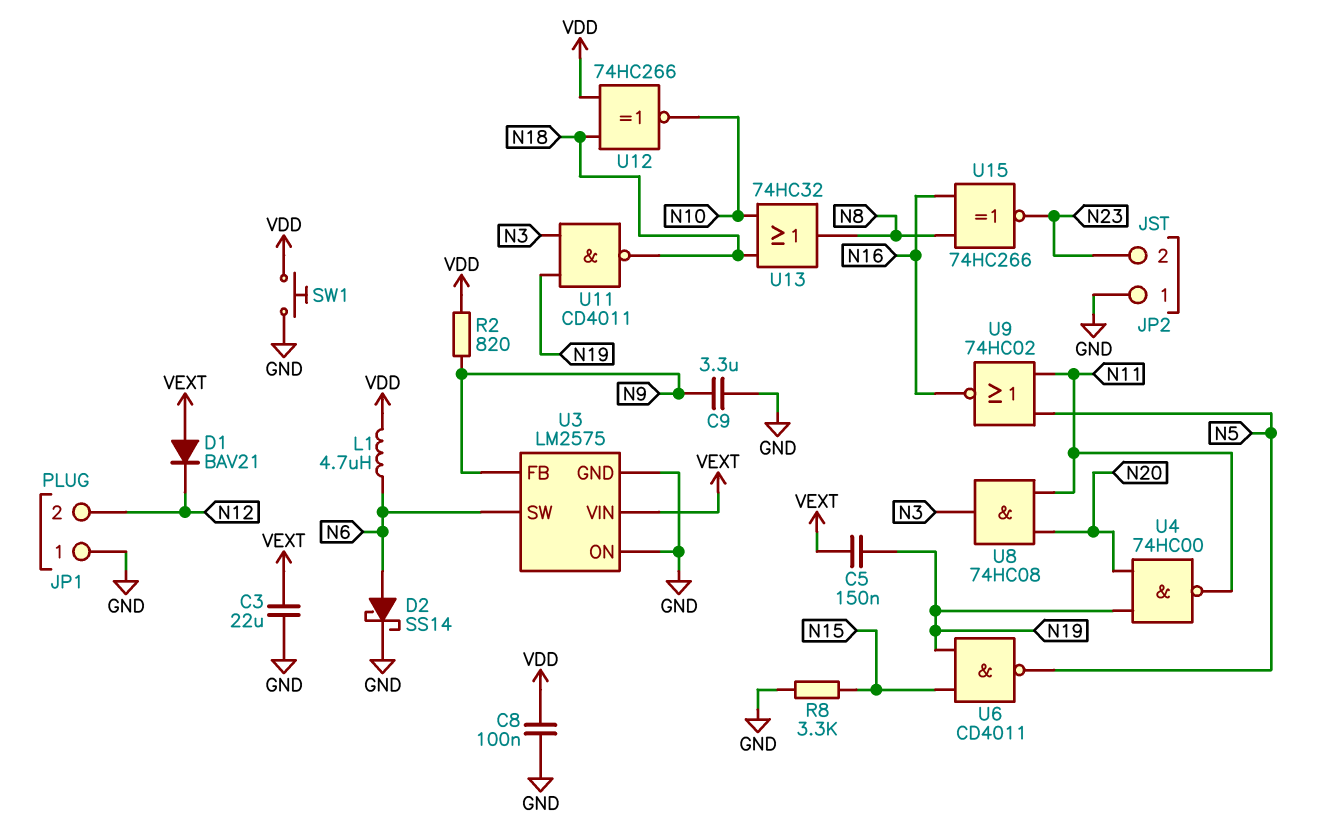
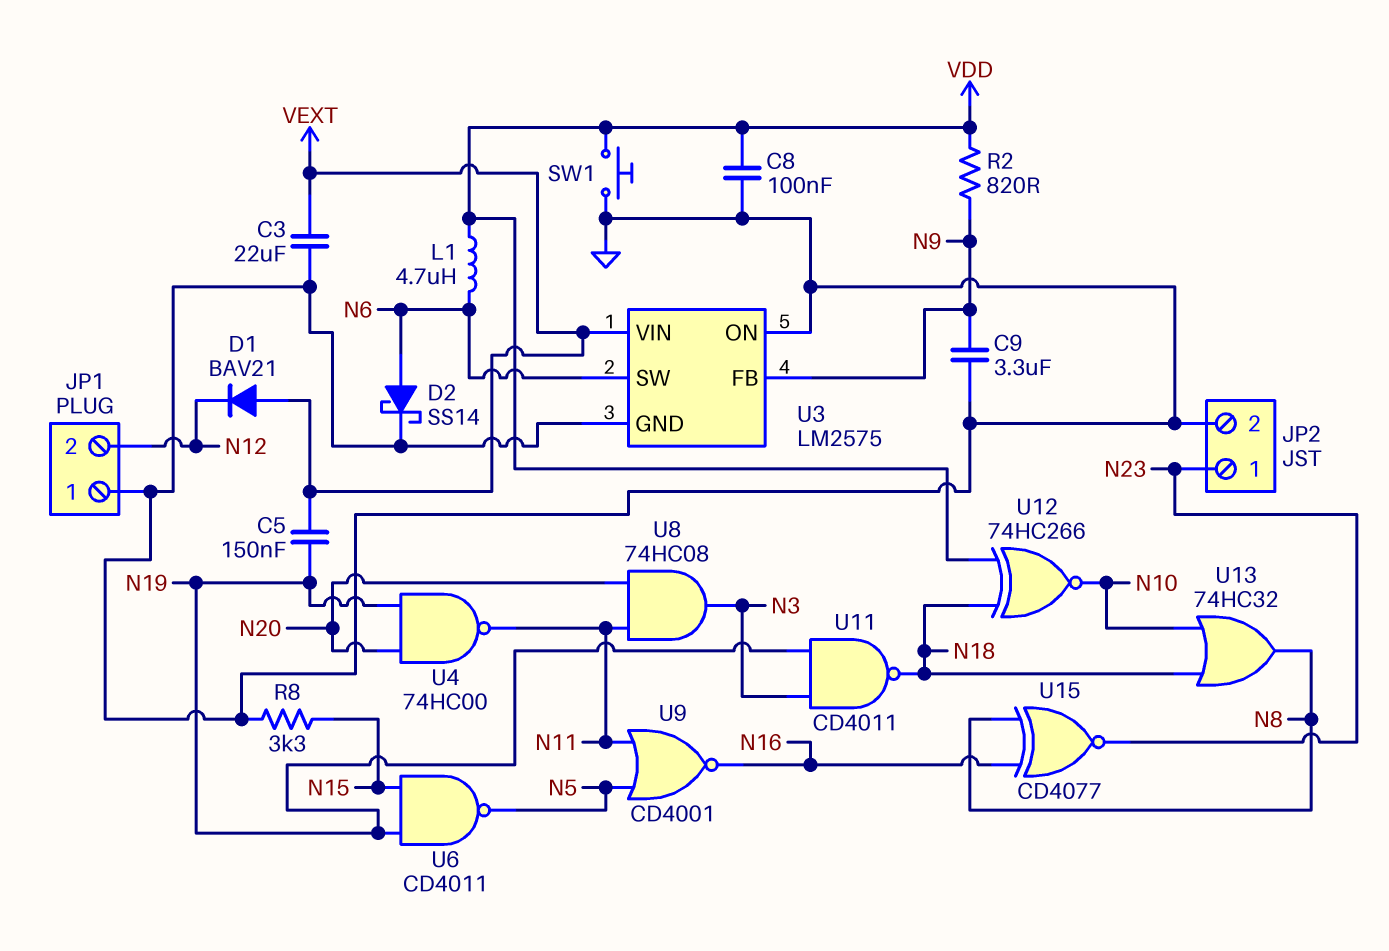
JP2 pin 1: GND -> N23
JP2 pin 2: N23 -> GND
U9: NOR 74HC02 (in N5, in N11, out N16) -> NOR CD4001 (in N5, in N11, out N16)
U15: XNOR 74HC266 (in N8, in N16, out N23) -> XNOR CD4077 (in N8, in N16, out N23)

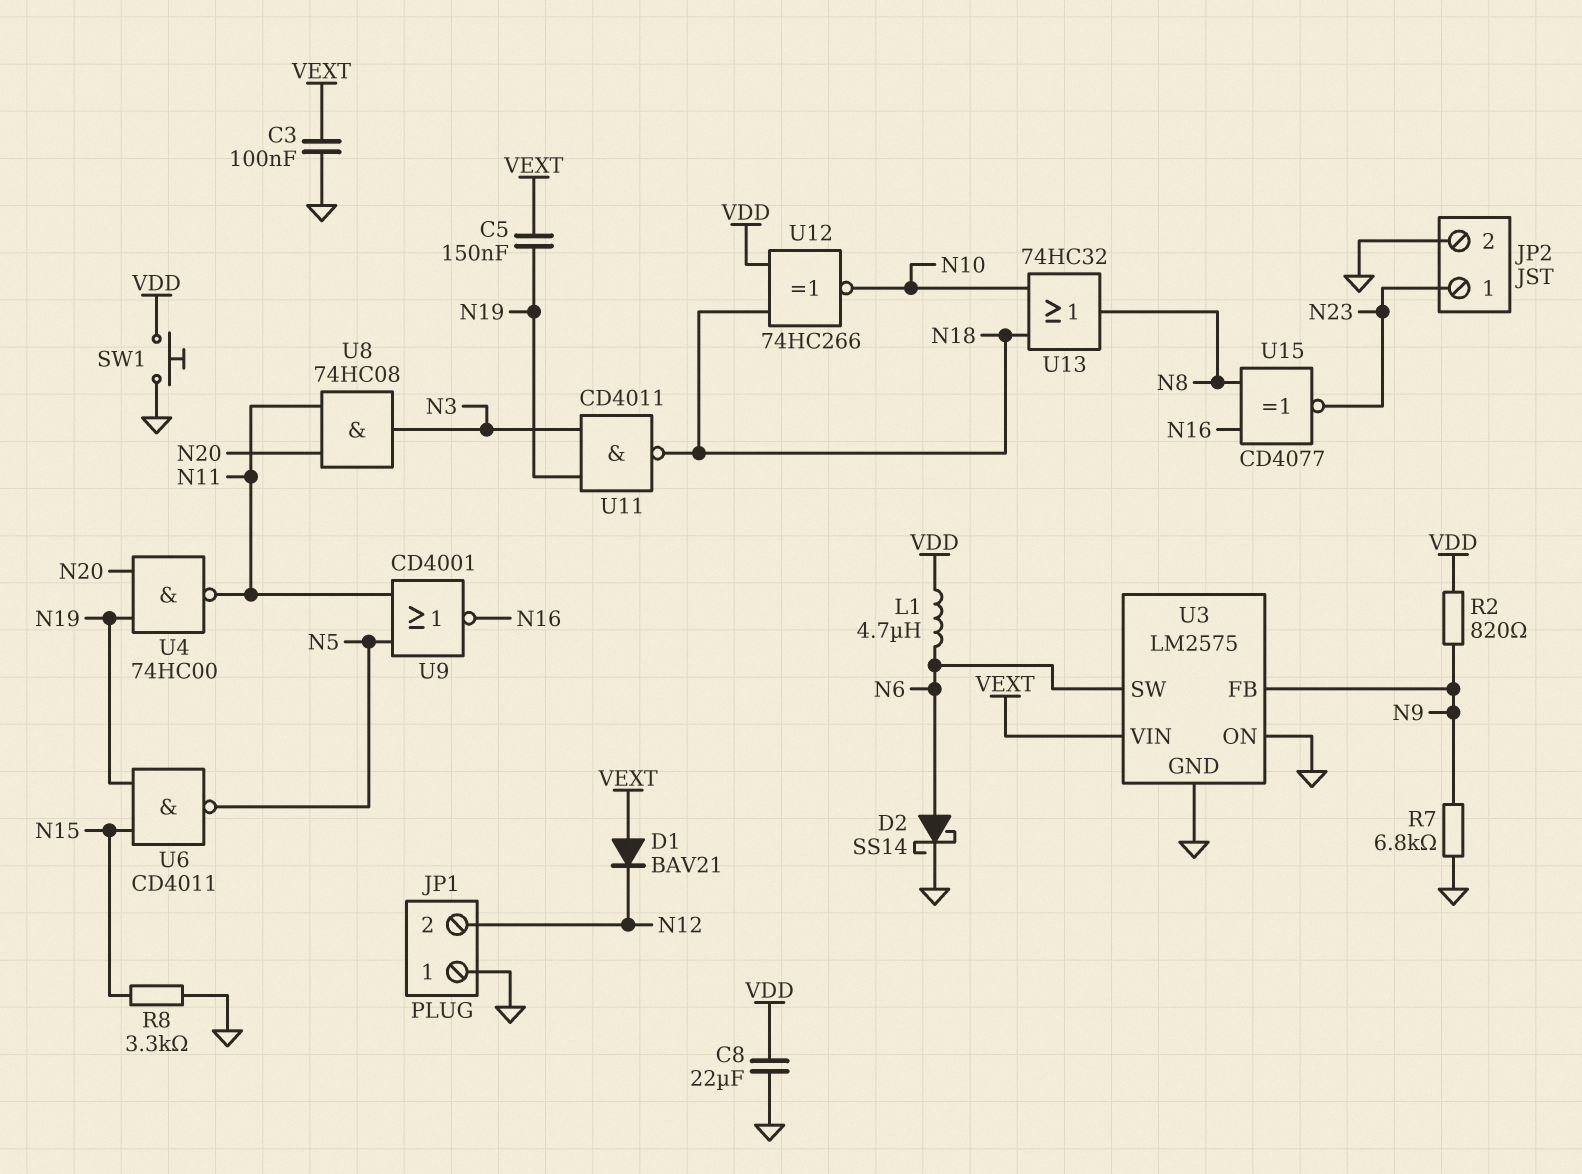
C3: 22uF (GND, VEXT) -> 100nF (GND, VEXT)
C8: 100nF (GND, VDD) -> 22uF (GND, VDD)
C9: 3.3uF (GND, N9) -> none
R7: none -> 6.8k (GND, N9)

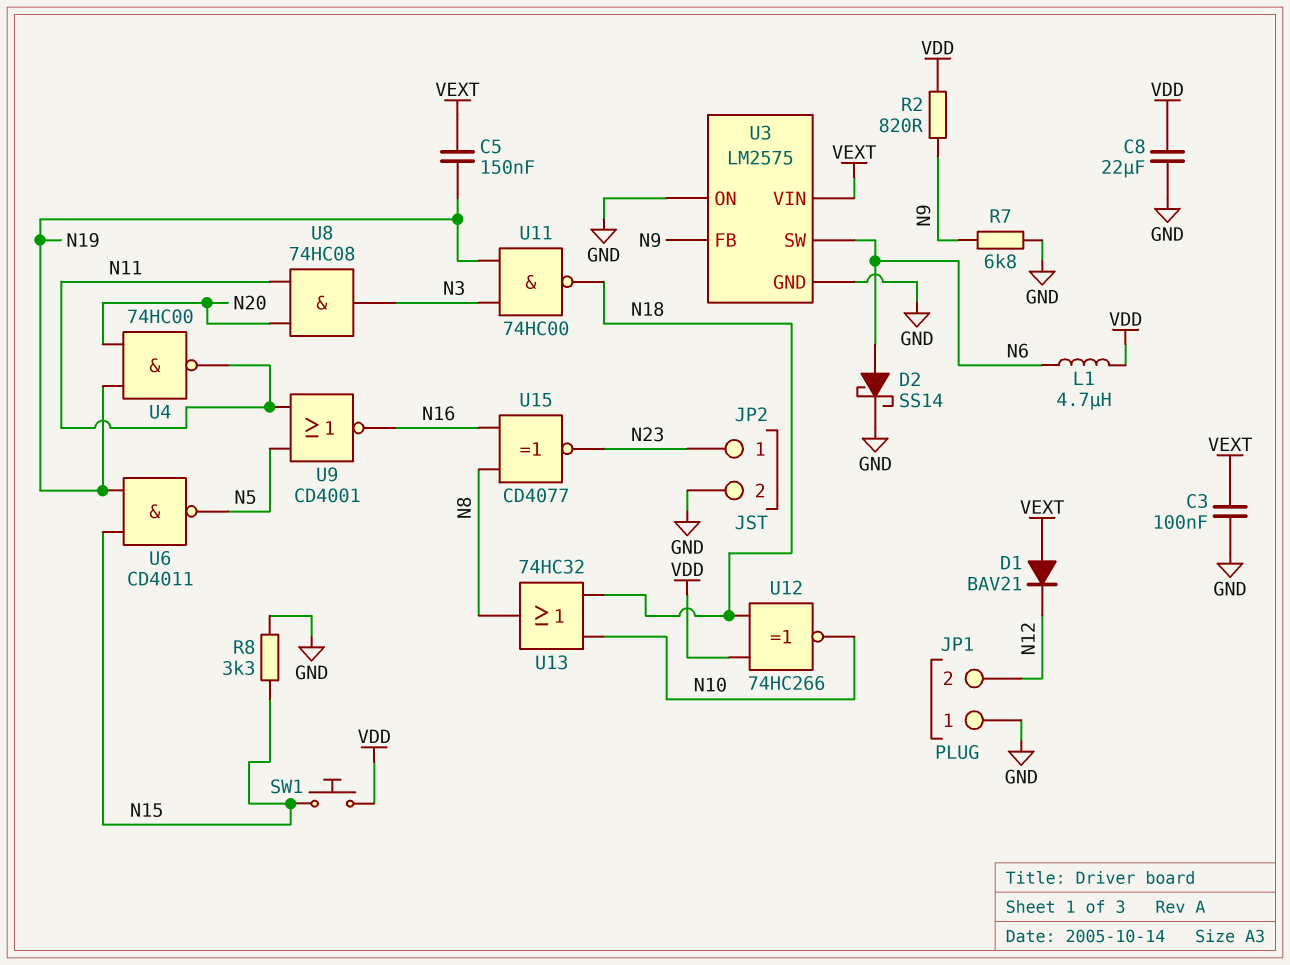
SW1: button (GND, VDD) -> button (N15, VDD)
U11: NAND CD4011 (in N3, in N19, out N18) -> NAND 74HC00 (in N3, in N19, out N18)

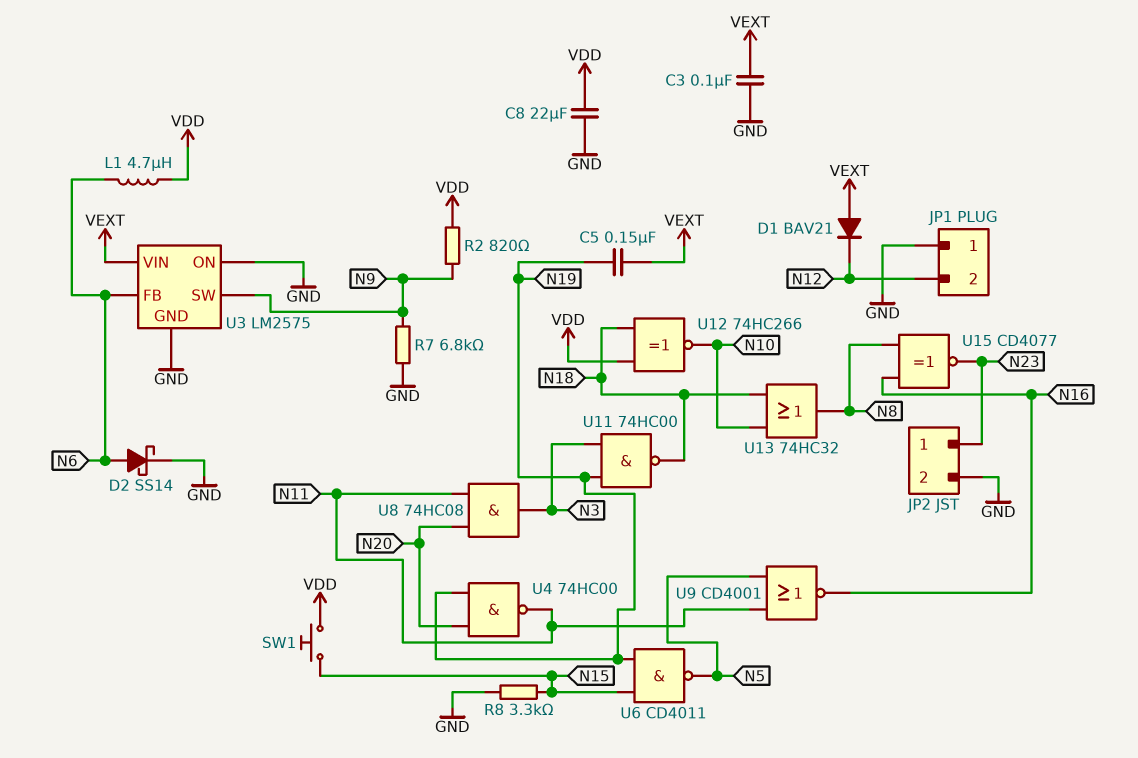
U3 pin FB: N9 -> N6
U3 pin SW: N6 -> N9

